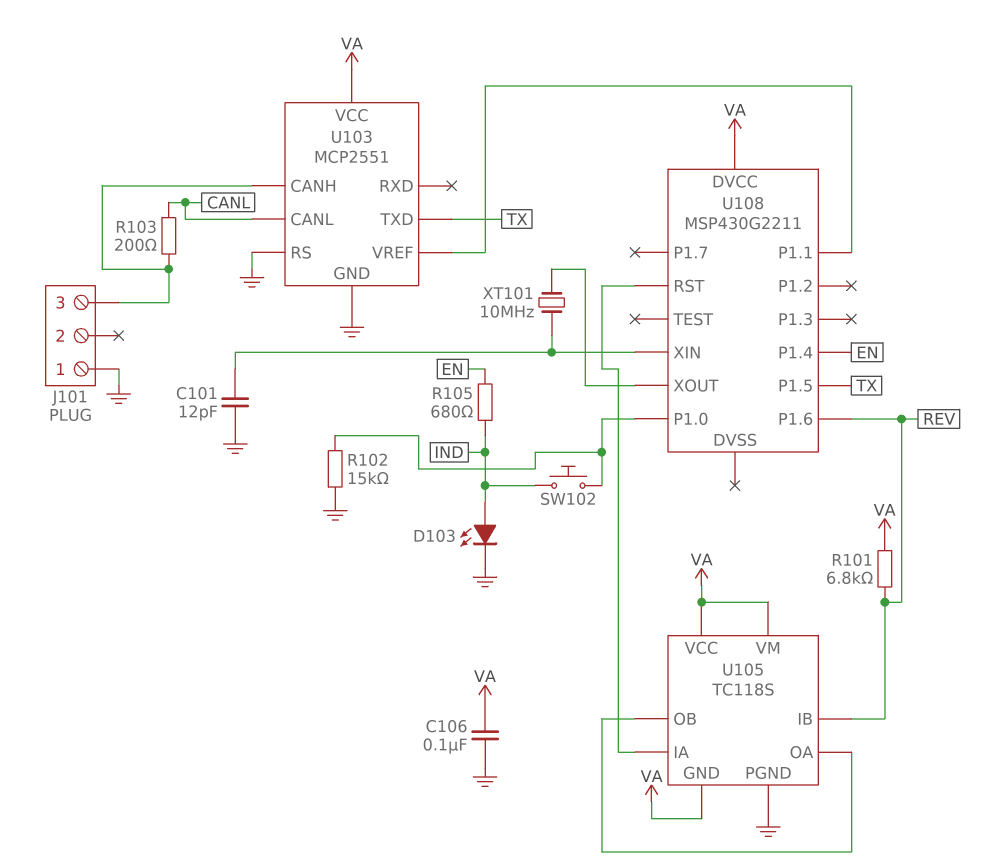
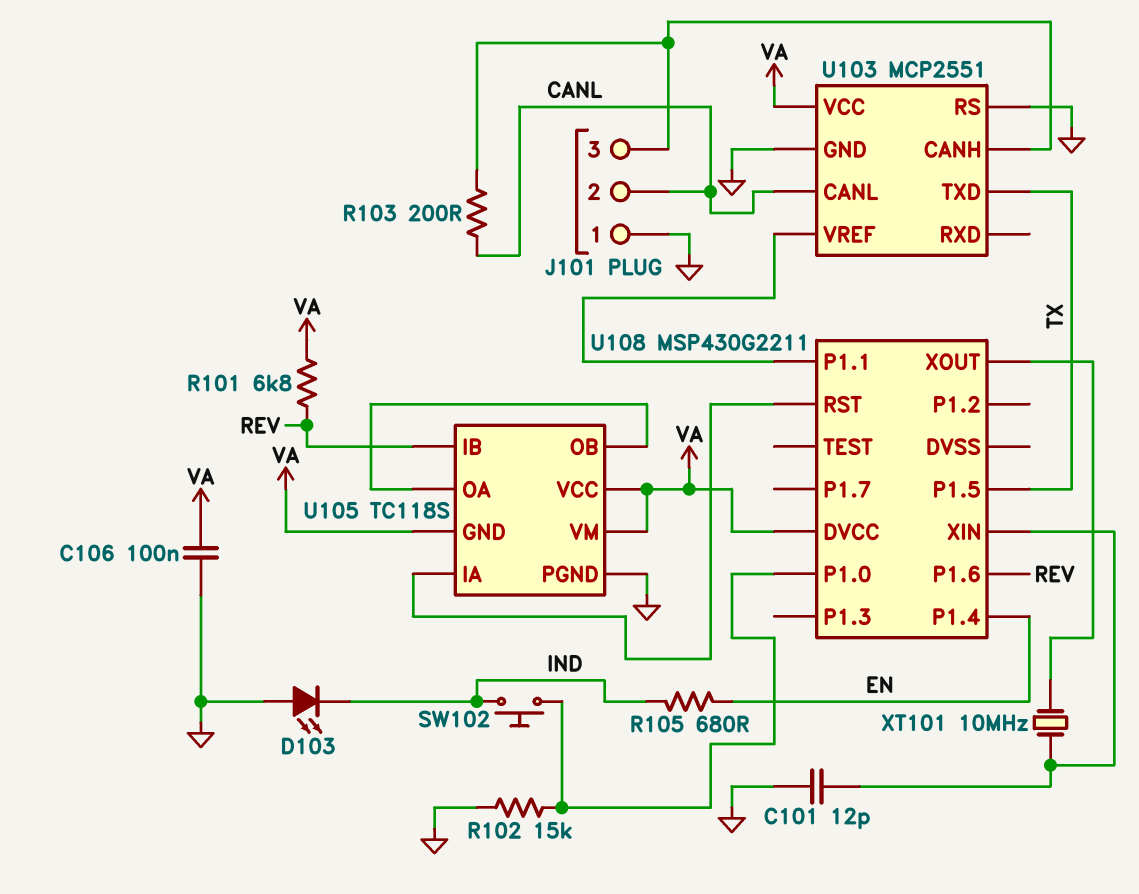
D103: LED (A IND, K GND) -> LED (A GND, K IND)
J101 pin 2: none -> CANL

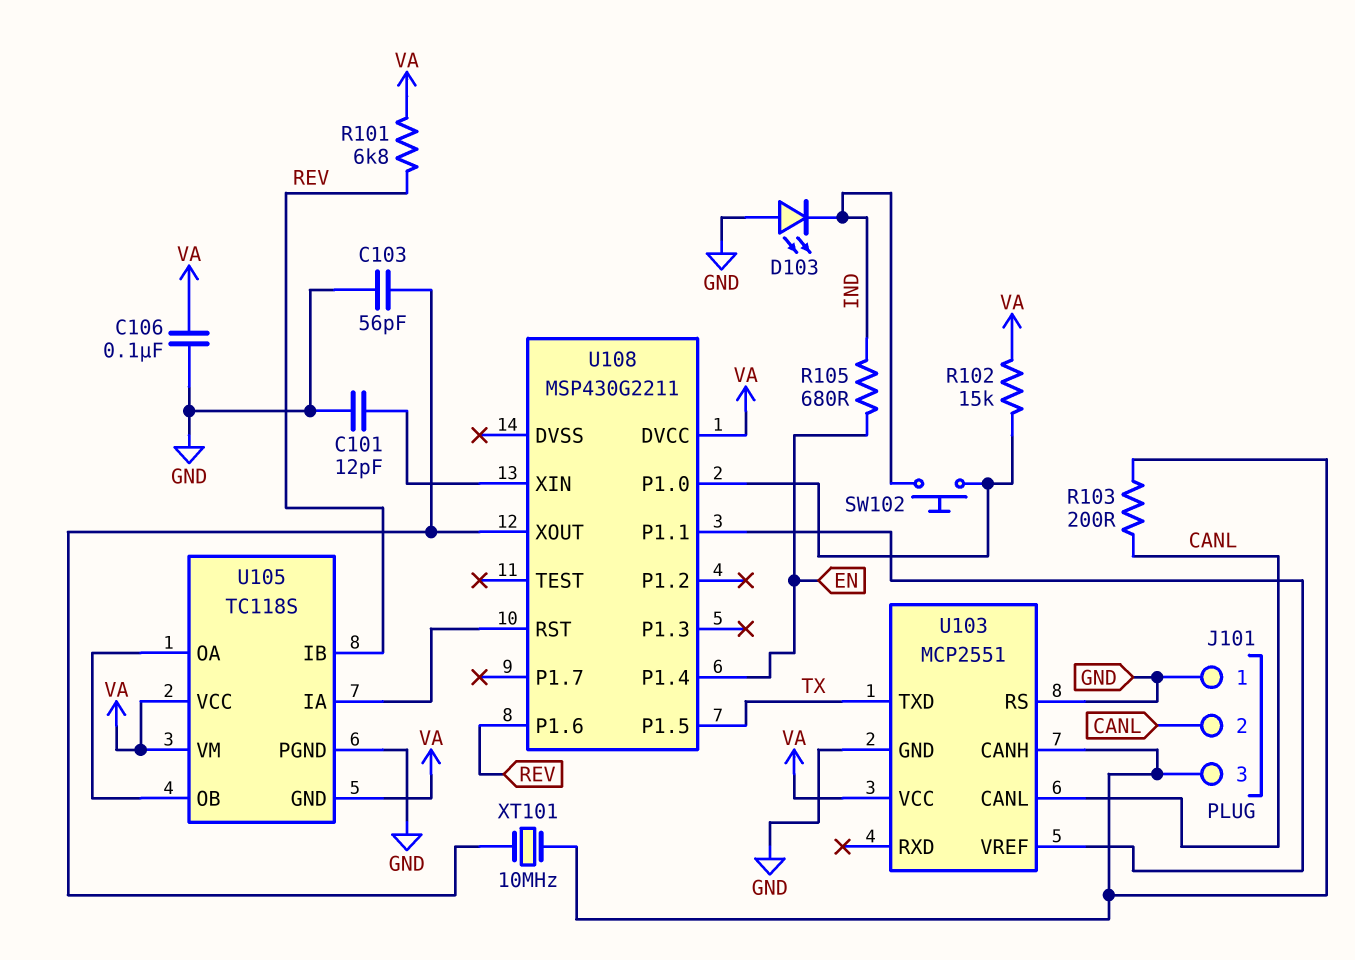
C103: none -> 56pF (GND, U108/XOUT)
R102: 15k (GND, U108/P1.0) -> 15k (U108/P1.0, VA)
XT101: 10MHz (U108/XIN, U108/XOUT) -> 10MHz (J101/3, U108/XOUT)

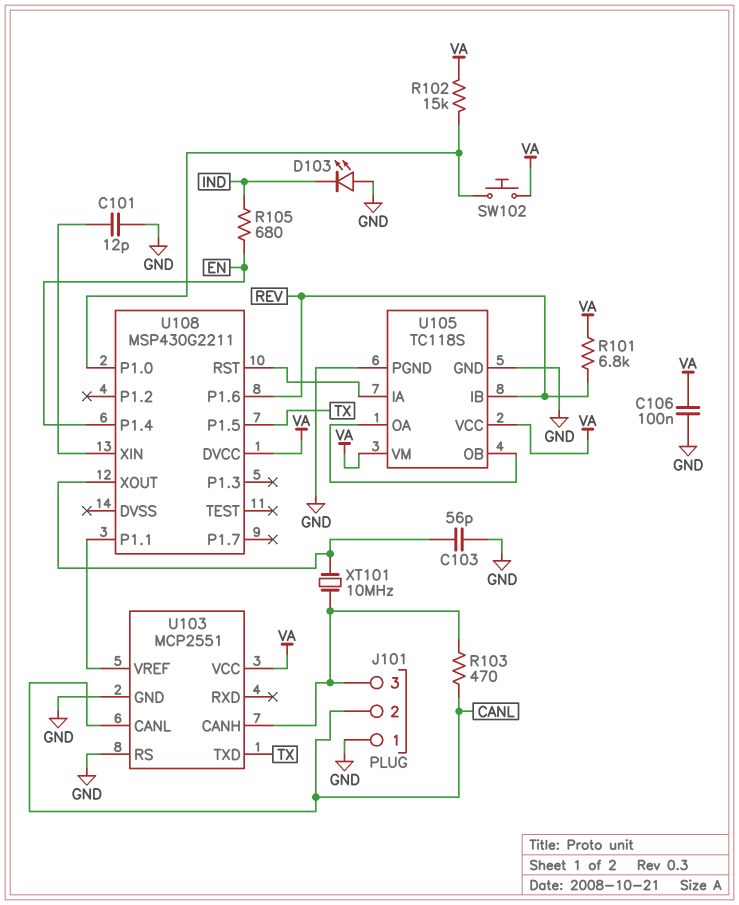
R103: 200 (CANL, J101/3) -> 470 (CANL, J101/3)
SW102: button (IND, U108/P1.0) -> button (U108/P1.0, VA)
U105 pin GND: VA -> GND

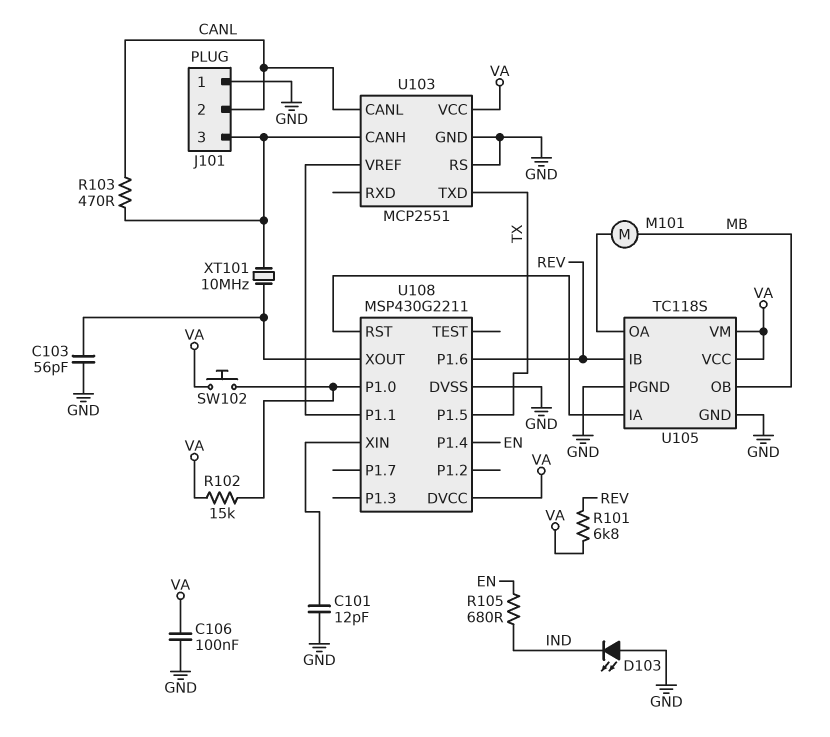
M101: none -> motor (MB, U105/OA)
U105 pin OB: U105/OA -> MB
U108 pin DVSS: none -> GND

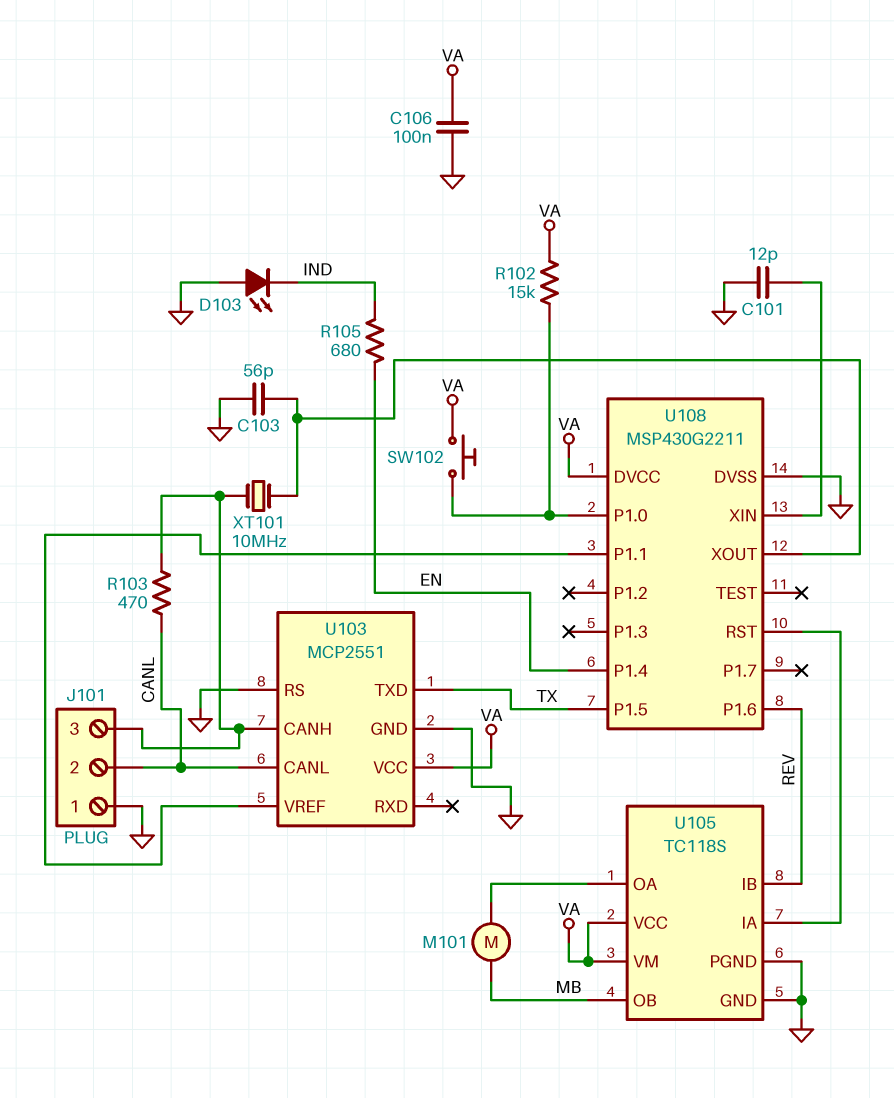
R101: 6.8k (REV, VA) -> none

